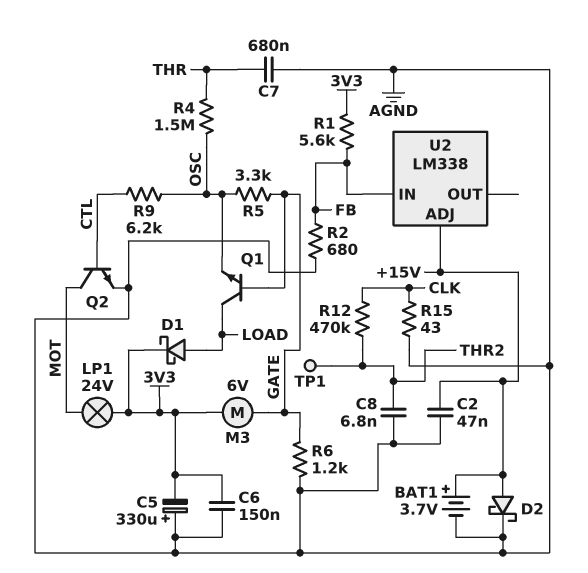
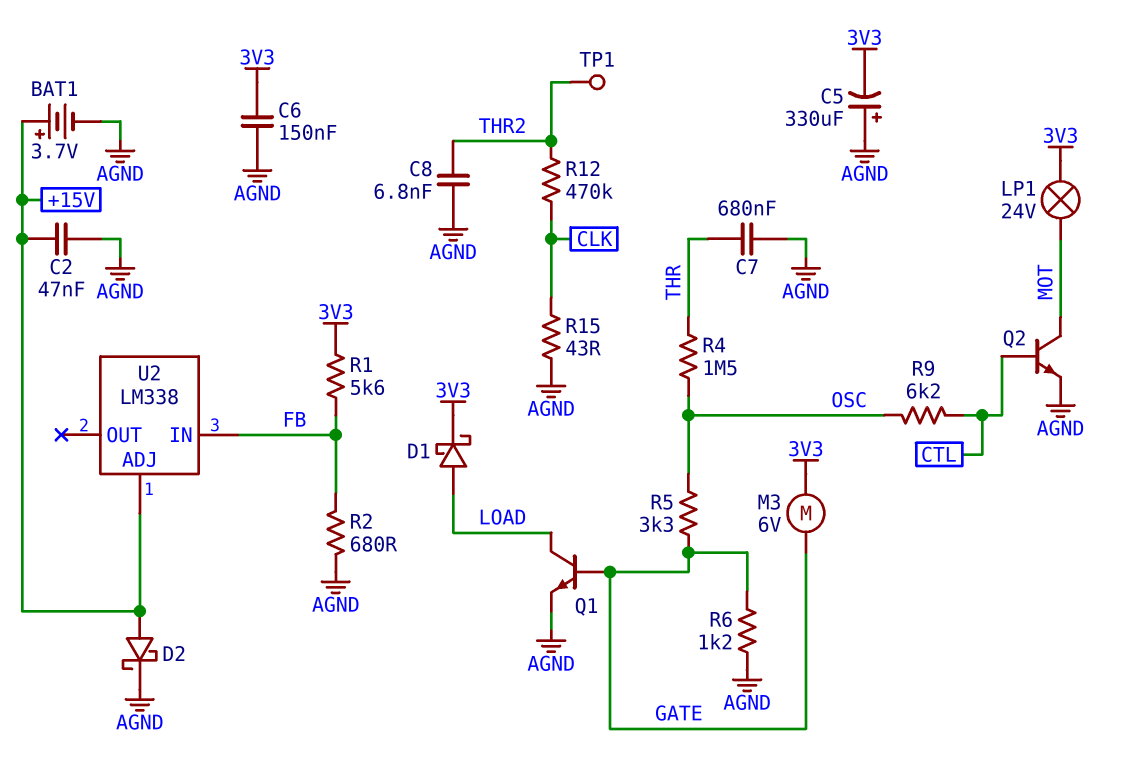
Q1: NPN (B GATE, C LOAD, E OSC) -> NPN (B GATE, C LOAD, E AGND)

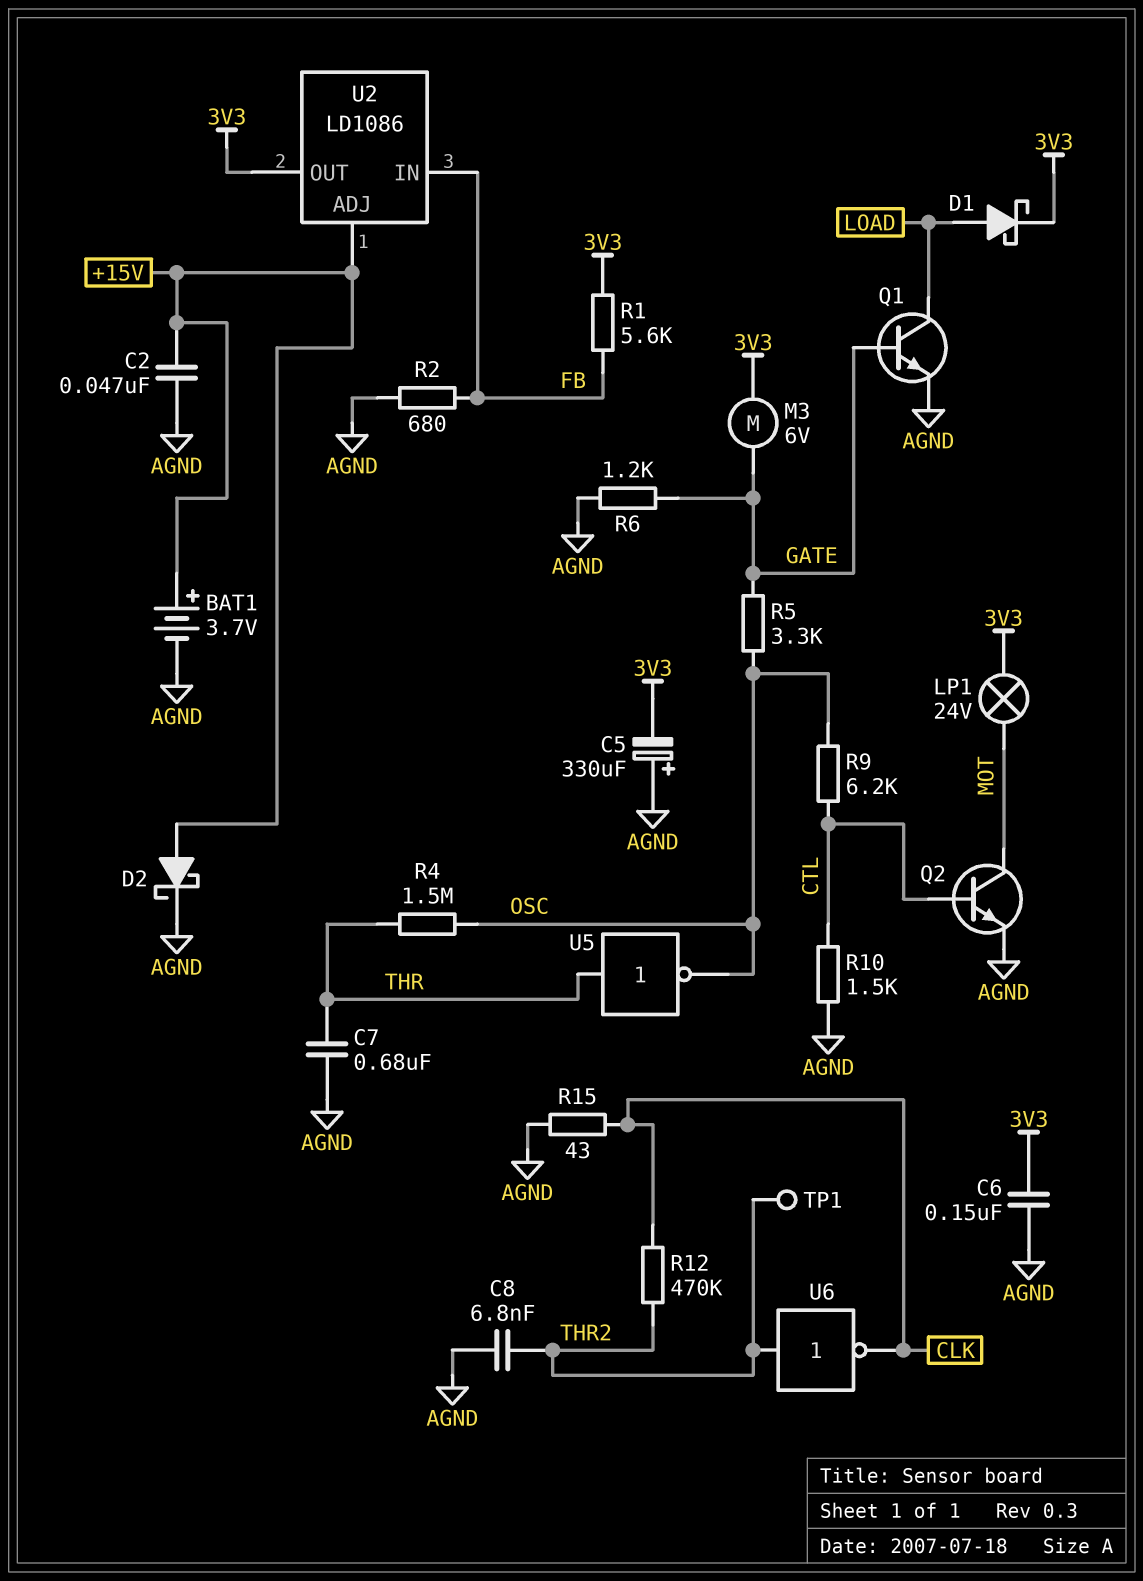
R10: none -> 1.5k (AGND, CTL)
U2: LM338 -> LD1086
U2 pin OUT: none -> 3V3
U5: none -> NOT (in THR, out OSC)
U6: none -> NOT (in THR2, out CLK)

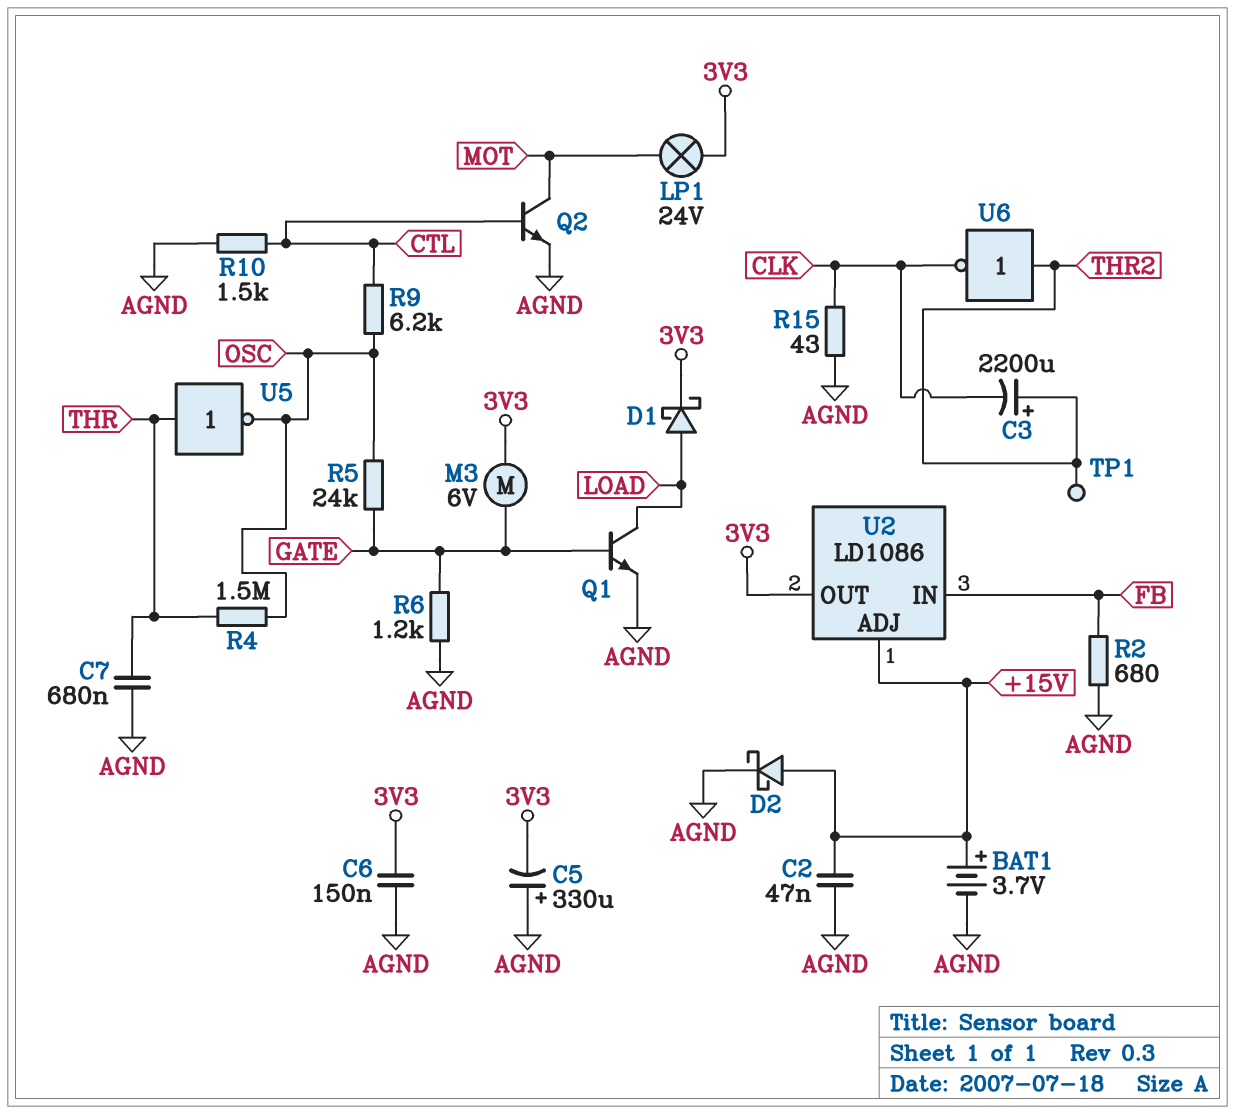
C3: none -> 2200uF (plus THR2, minus CLK)
C8: 6.8nF (AGND, THR2) -> none
R1: 5.6k (3V3, FB) -> none
R5: 3.3k (GATE, OSC) -> 24k (GATE, OSC)
R12: 470k (CLK, THR2) -> none

